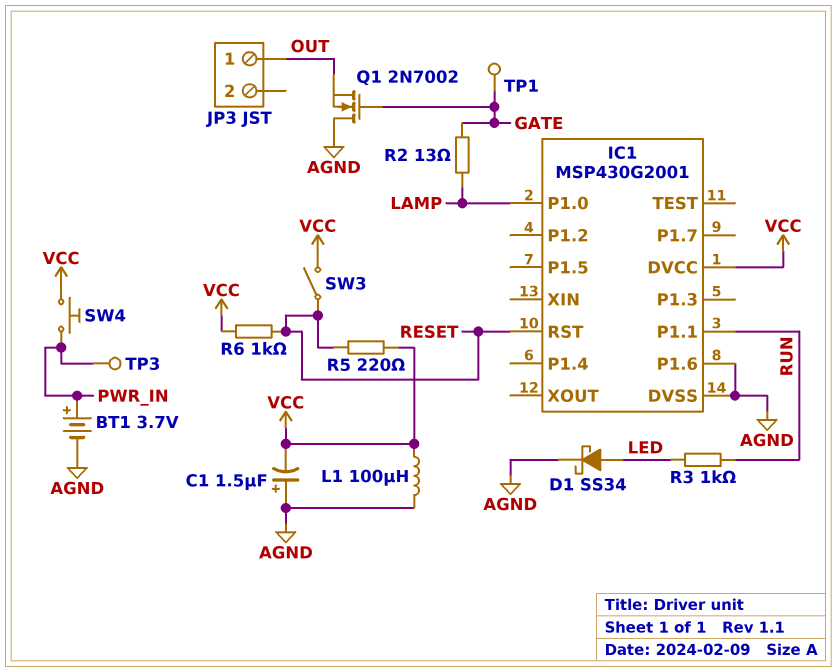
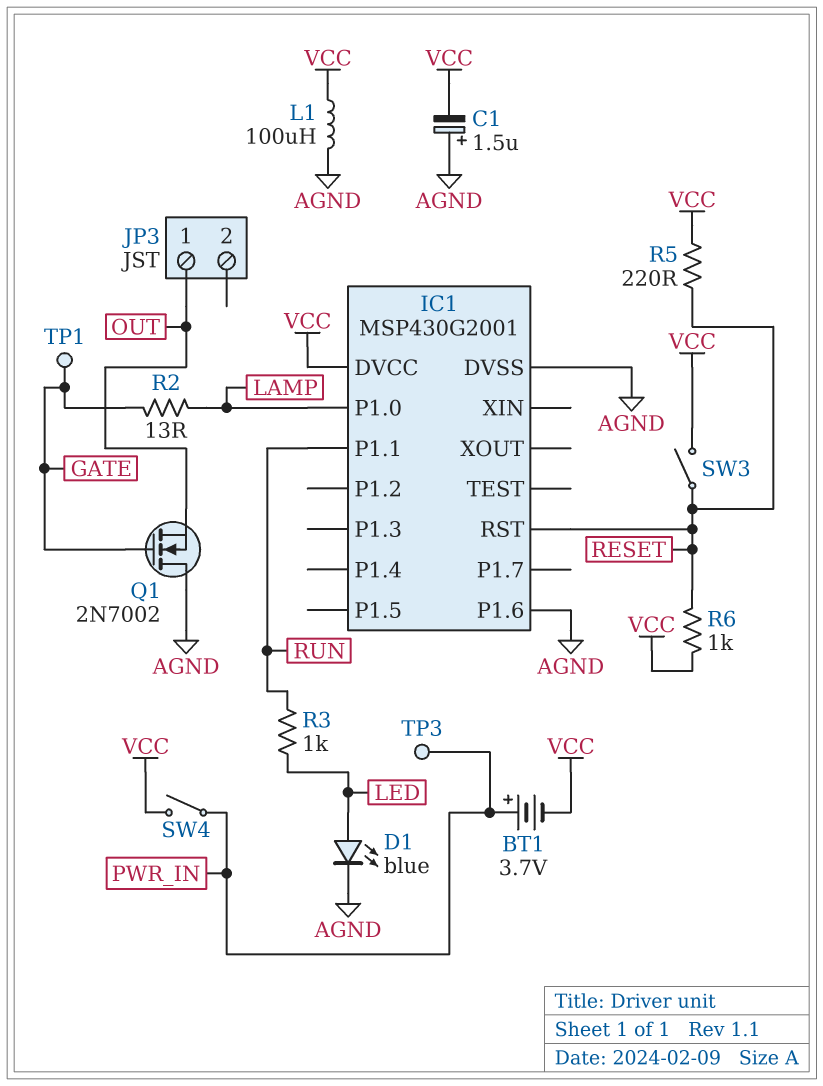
BT1: 3.7V (plus PWR_IN, minus AGND) -> 3.7V (plus PWR_IN, minus VCC)
D1: schottky SS34 (A LED, K AGND) -> LED blue (A LED, K AGND)
SW4: button (PWR_IN, VCC) -> switch (PWR_IN, VCC)

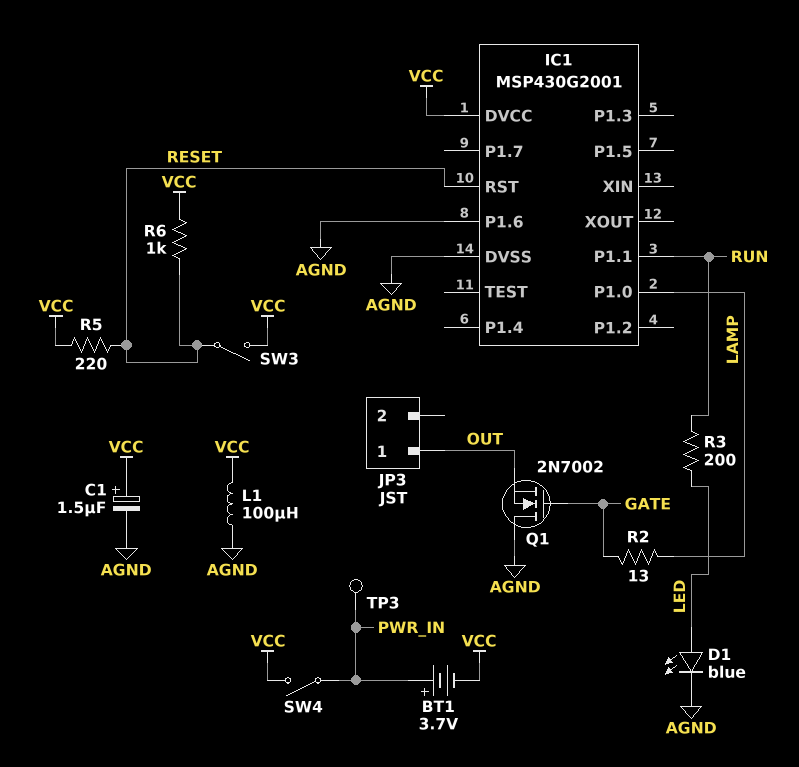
C1: 1.5uF (plus AGND, minus VCC) -> 1.5uF (plus VCC, minus AGND)
R3: 1k (LED, RUN) -> 200 (LED, RUN)
TP1: test point (GATE) -> none

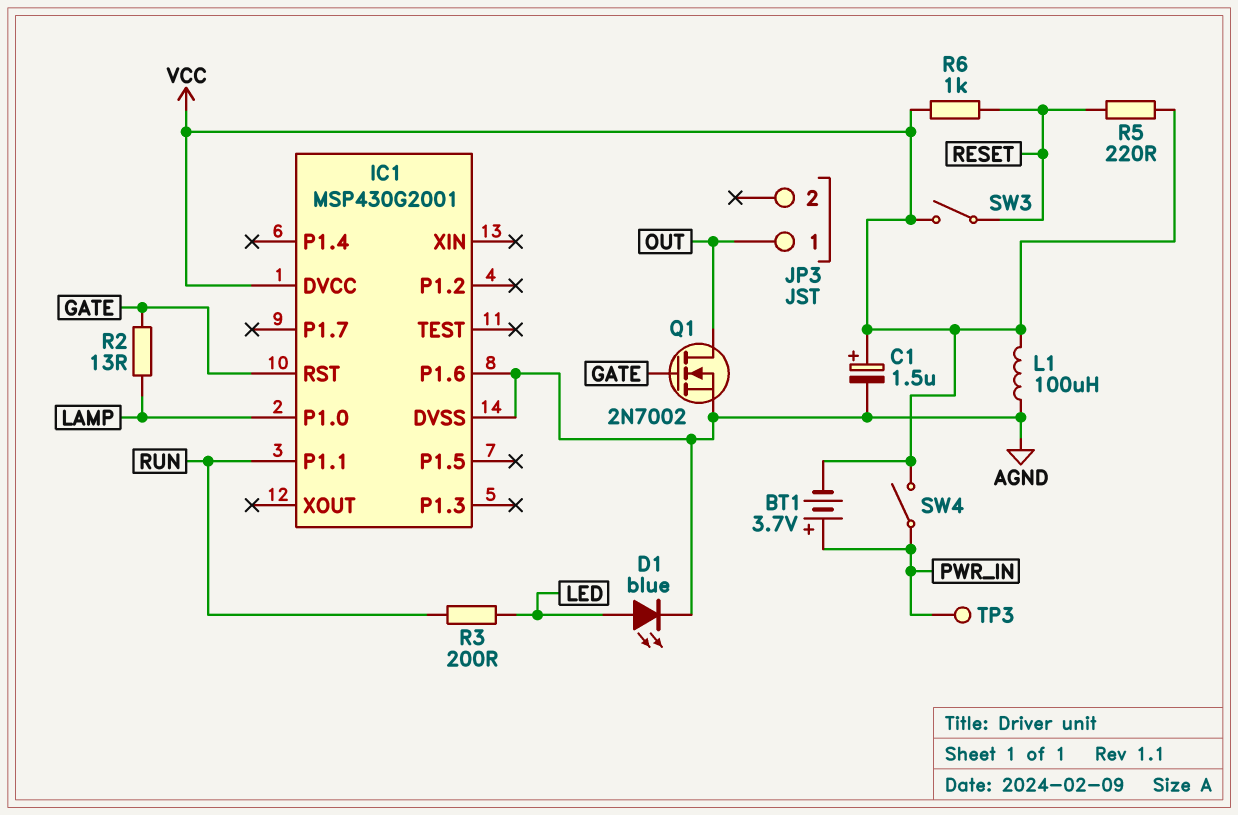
IC1 pin RST: RESET -> GATE
Q1: NMOS 2N7002 (G GATE, D AGND, S OUT) -> NMOS 2N7002 (G GATE, D OUT, S AGND)

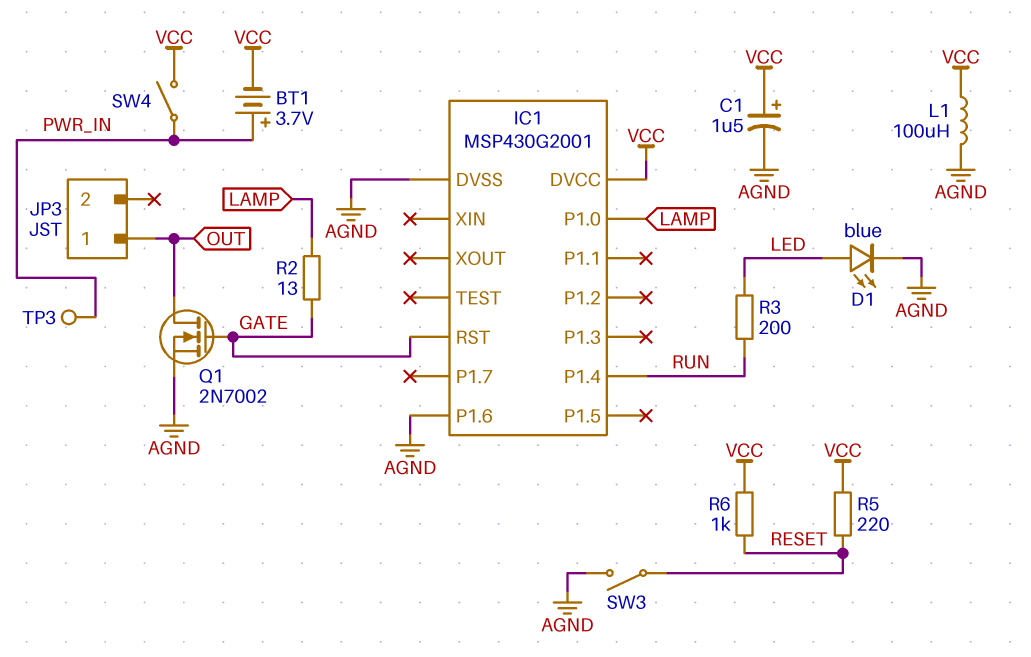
IC1 pin P1.1: RUN -> none
IC1 pin P1.4: none -> RUN
SW3: switch (RESET, VCC) -> switch (AGND, RESET)

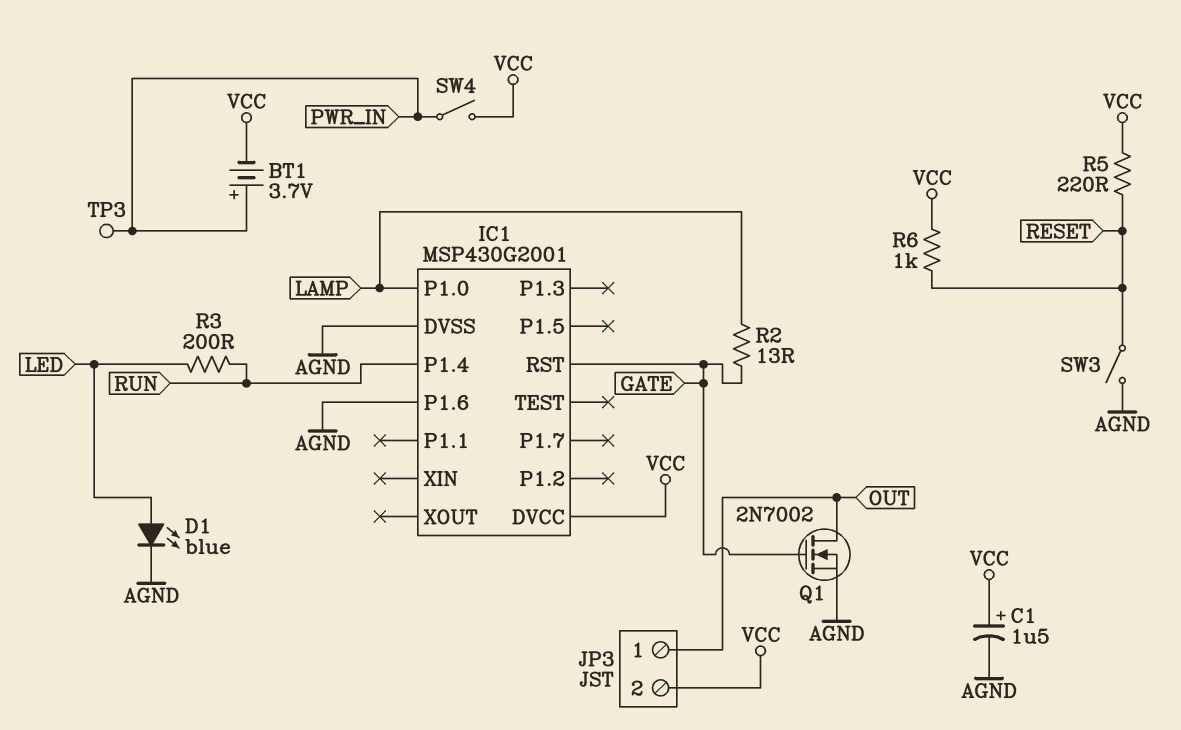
JP3 pin 2: none -> VCC
L1: 100uH (AGND, VCC) -> none

